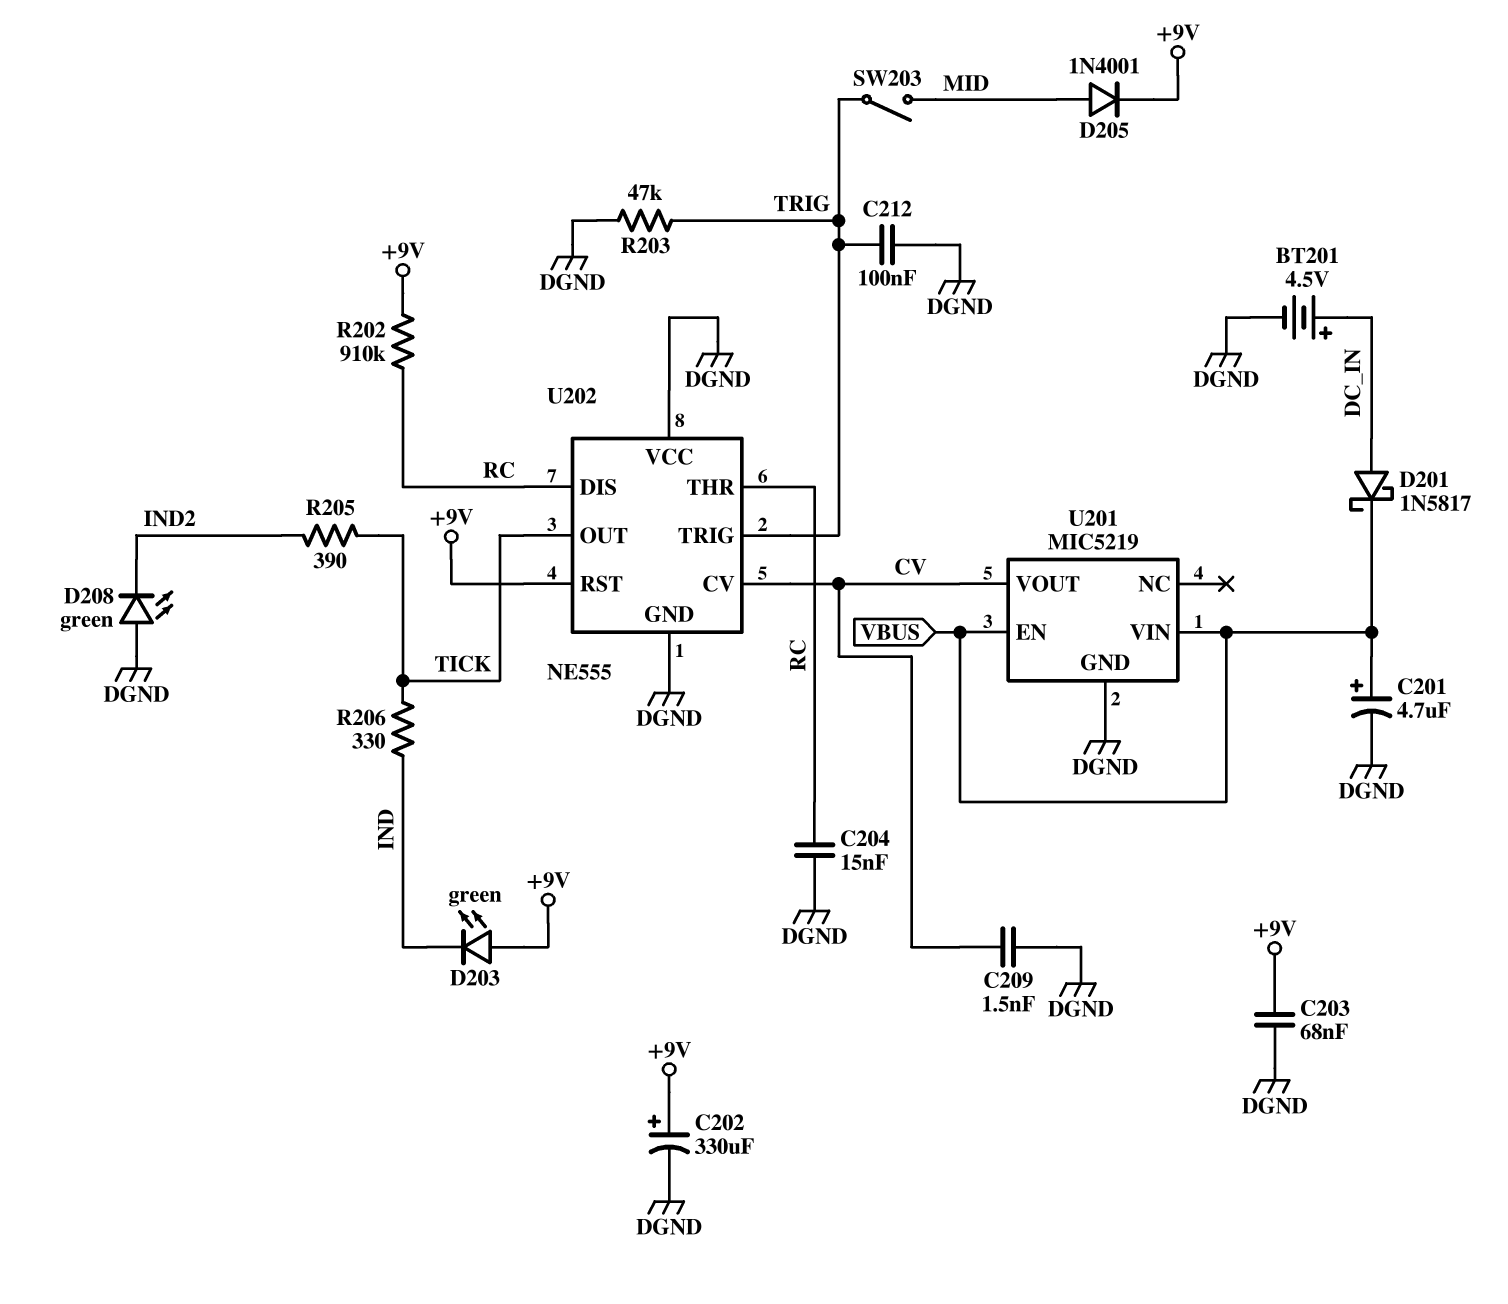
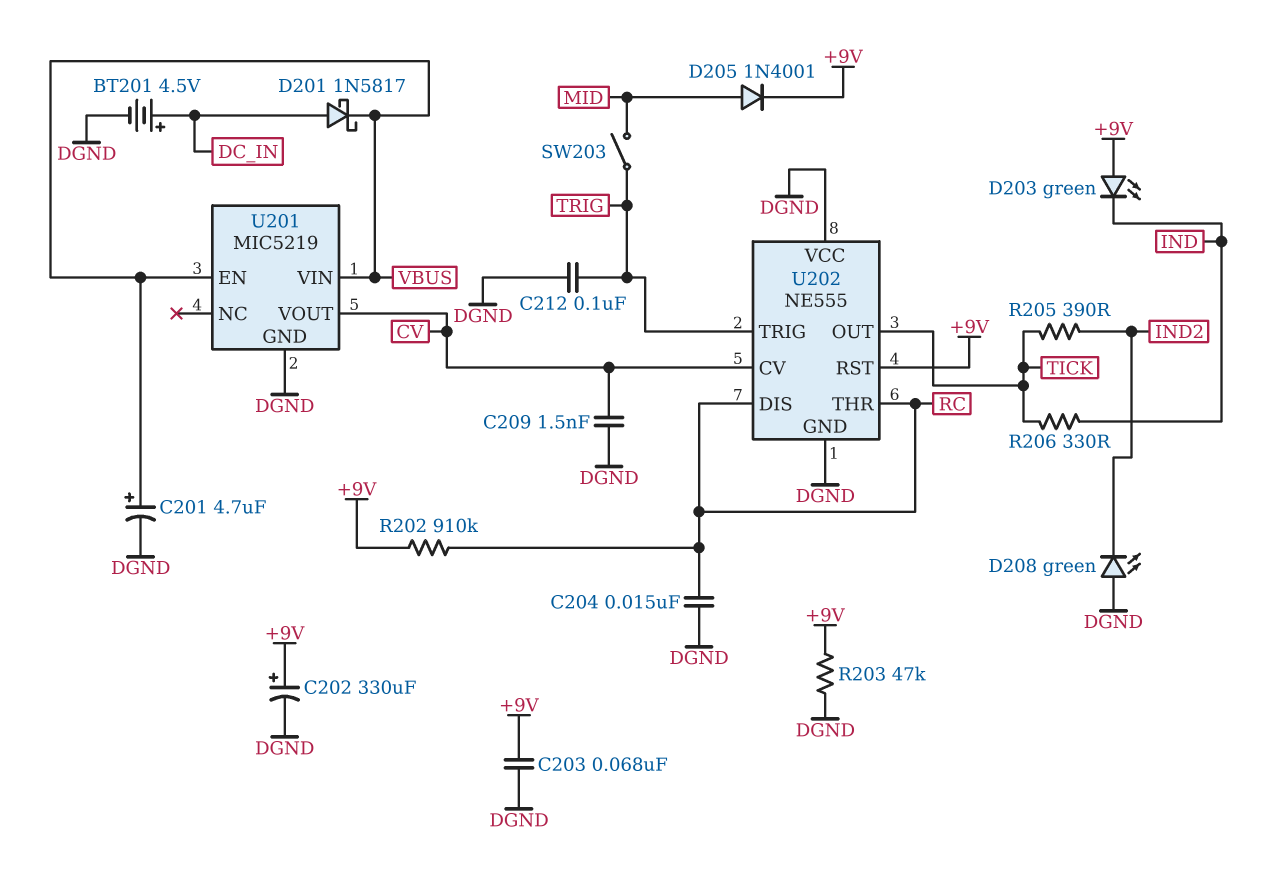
R203: 47k (DGND, TRIG) -> 47k (+9V, DGND)

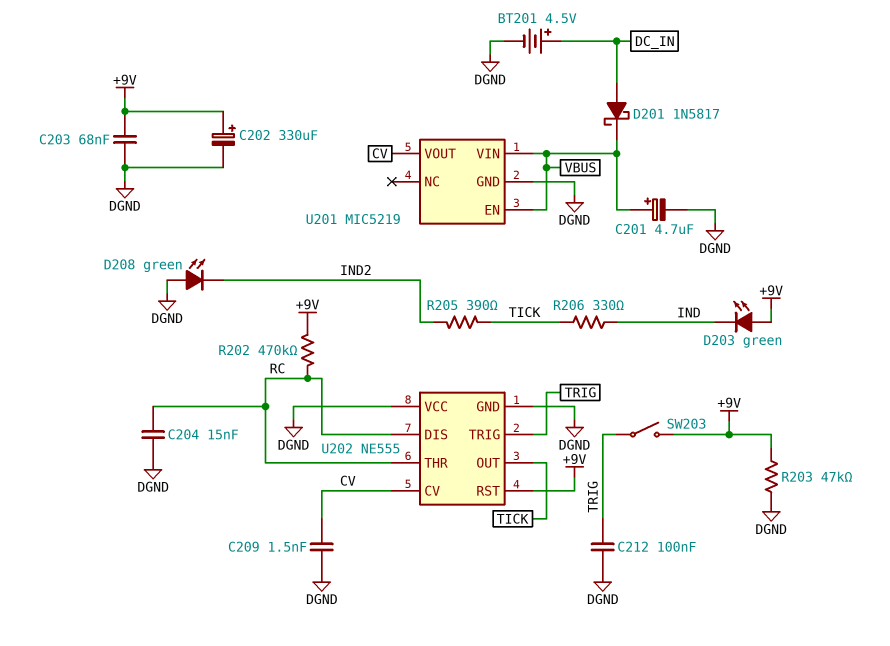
D205: diode 1N4001 (A MID, K +9V) -> none
R202: 910k (+9V, RC) -> 470k (+9V, RC)
SW203: switch (MID, TRIG) -> switch (+9V, TRIG)

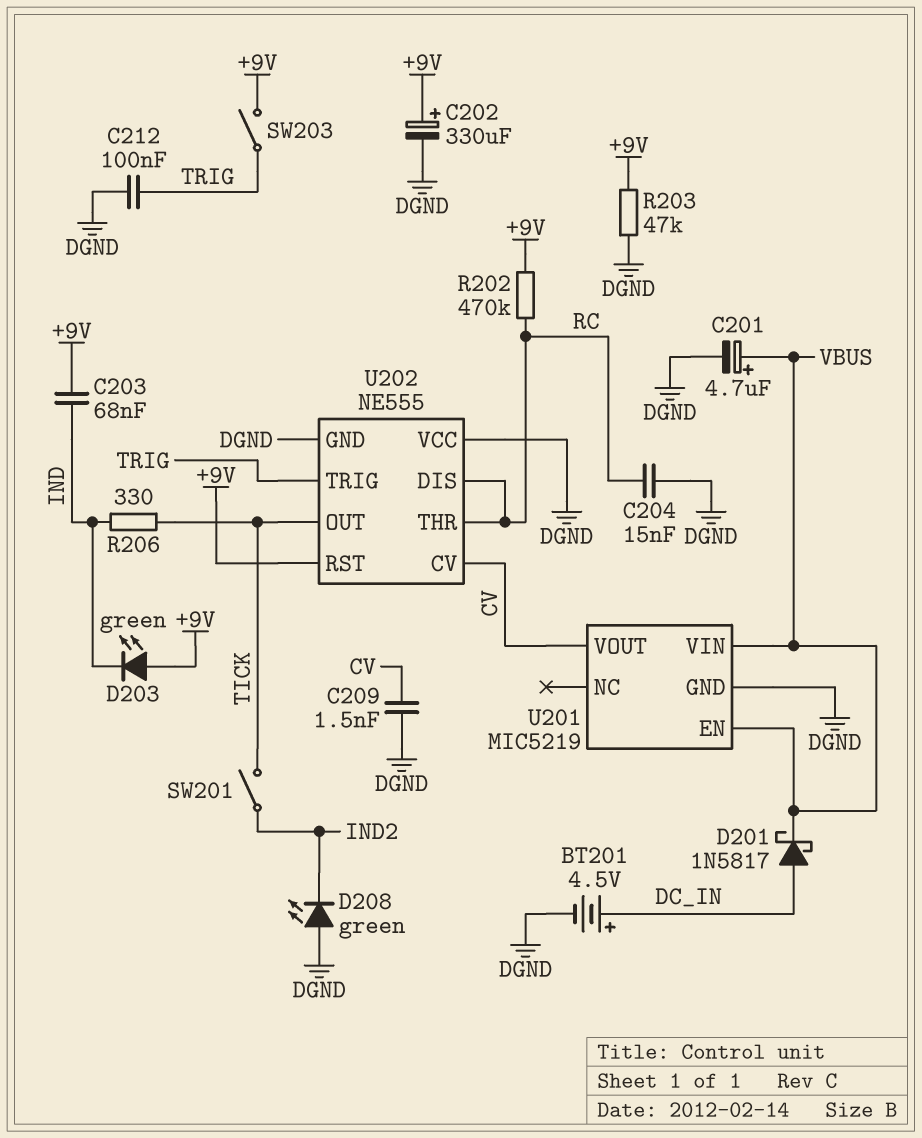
C203: 68nF (+9V, DGND) -> 68nF (+9V, IND)
R205: 390 (IND2, TICK) -> none
SW201: none -> switch (IND2, TICK)

